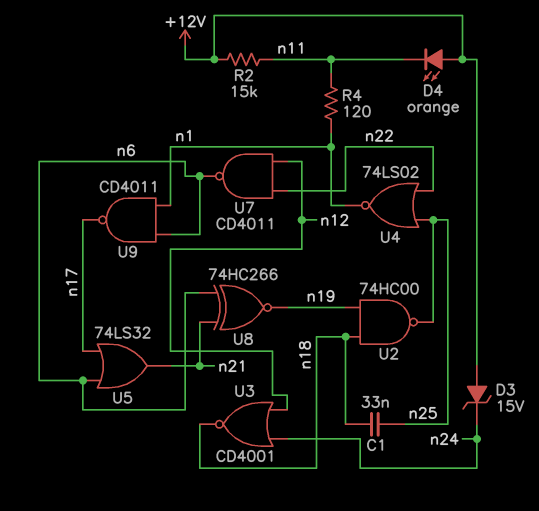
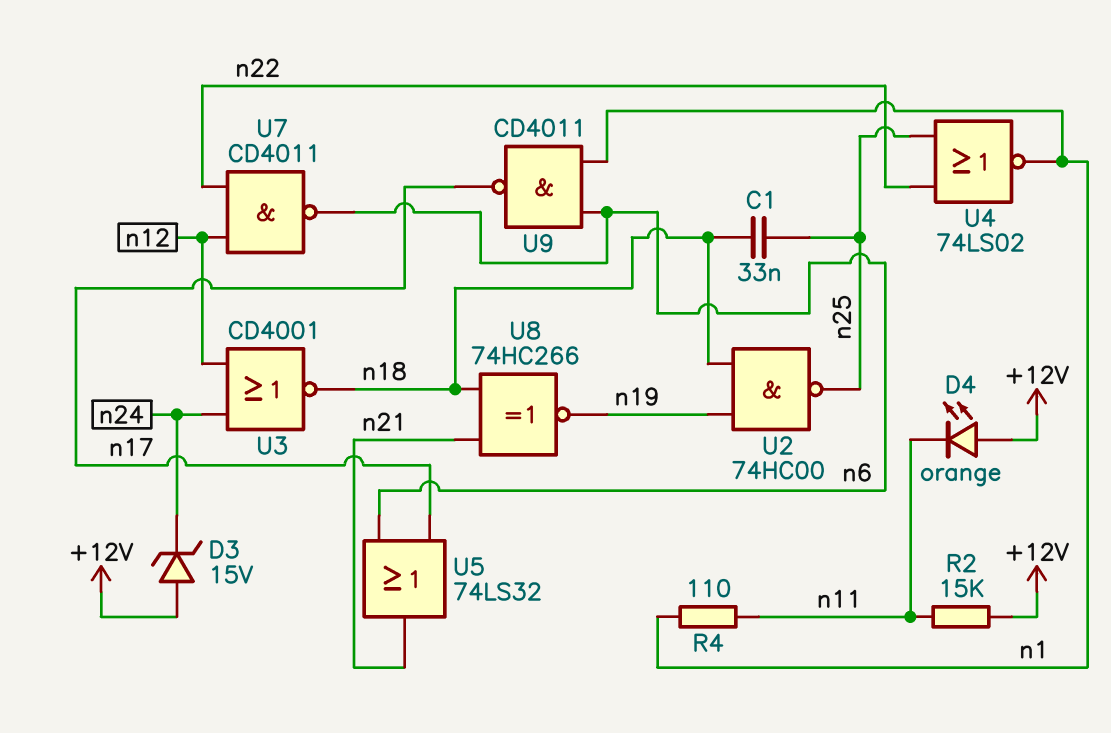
R4: 120 (n1, n11) -> 110 (n1, n11)
U8: XNOR 74HC266 (in n6, in n21, out n19) -> XNOR 74HC266 (in n18, in n21, out n19)

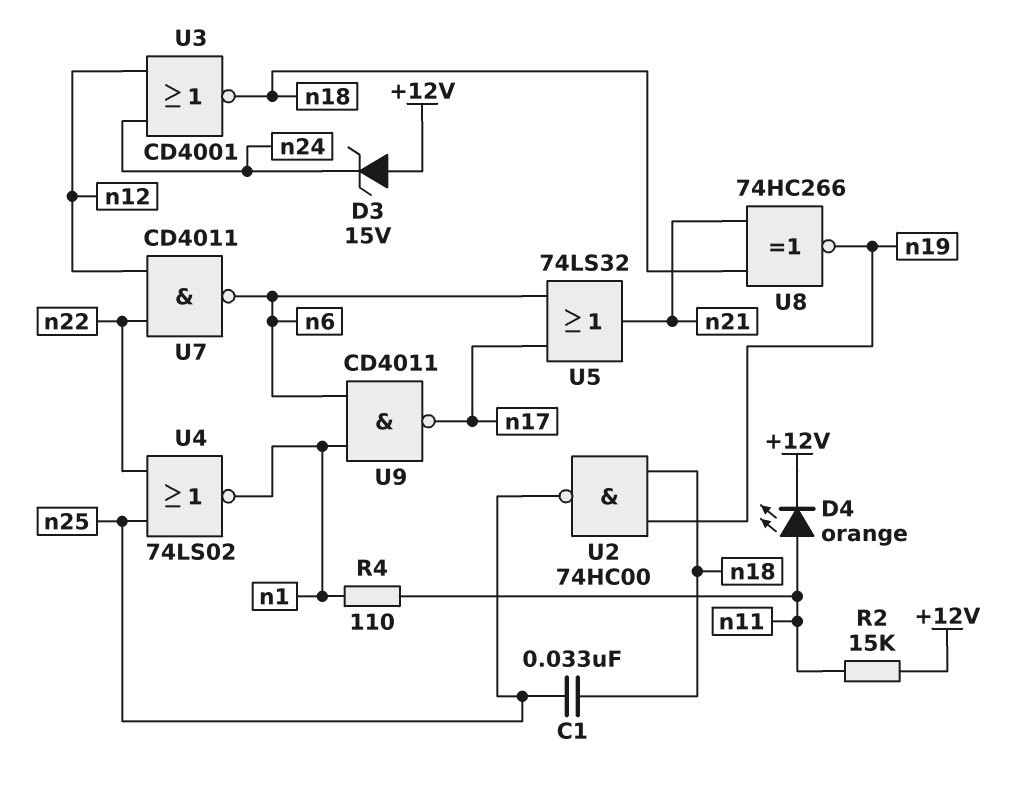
D4: LED orange (A +12V, K n11) -> LED orange (A n11, K +12V)

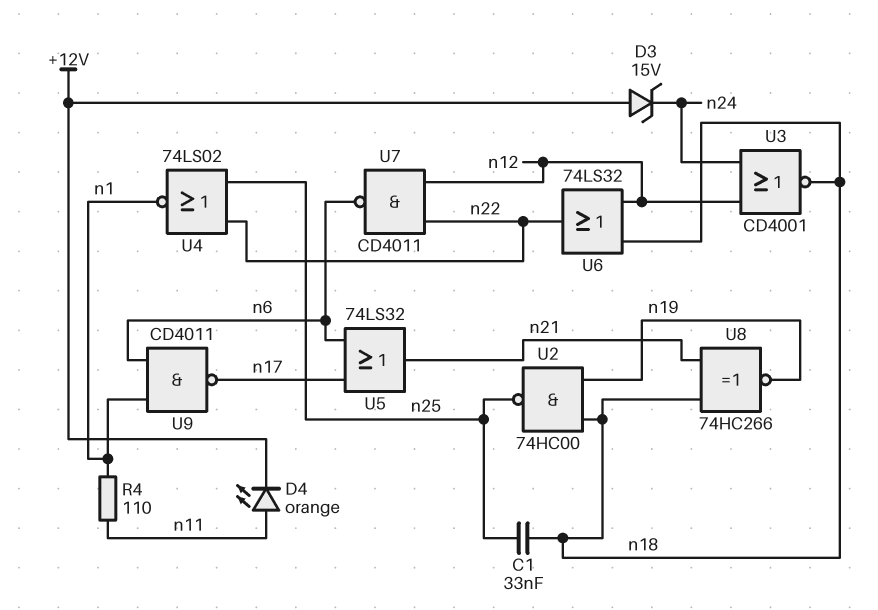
R2: 15k (+12V, n11) -> none
U6: none -> OR 74LS32 (in n12, in n18, out n22)

